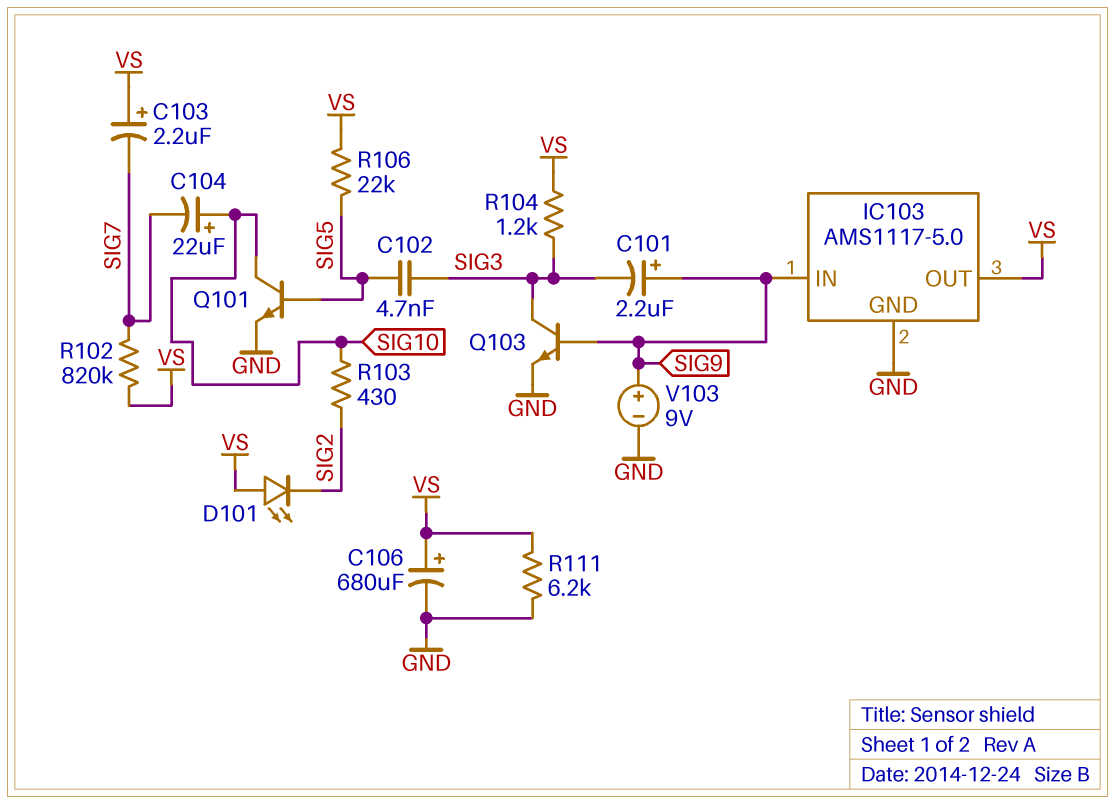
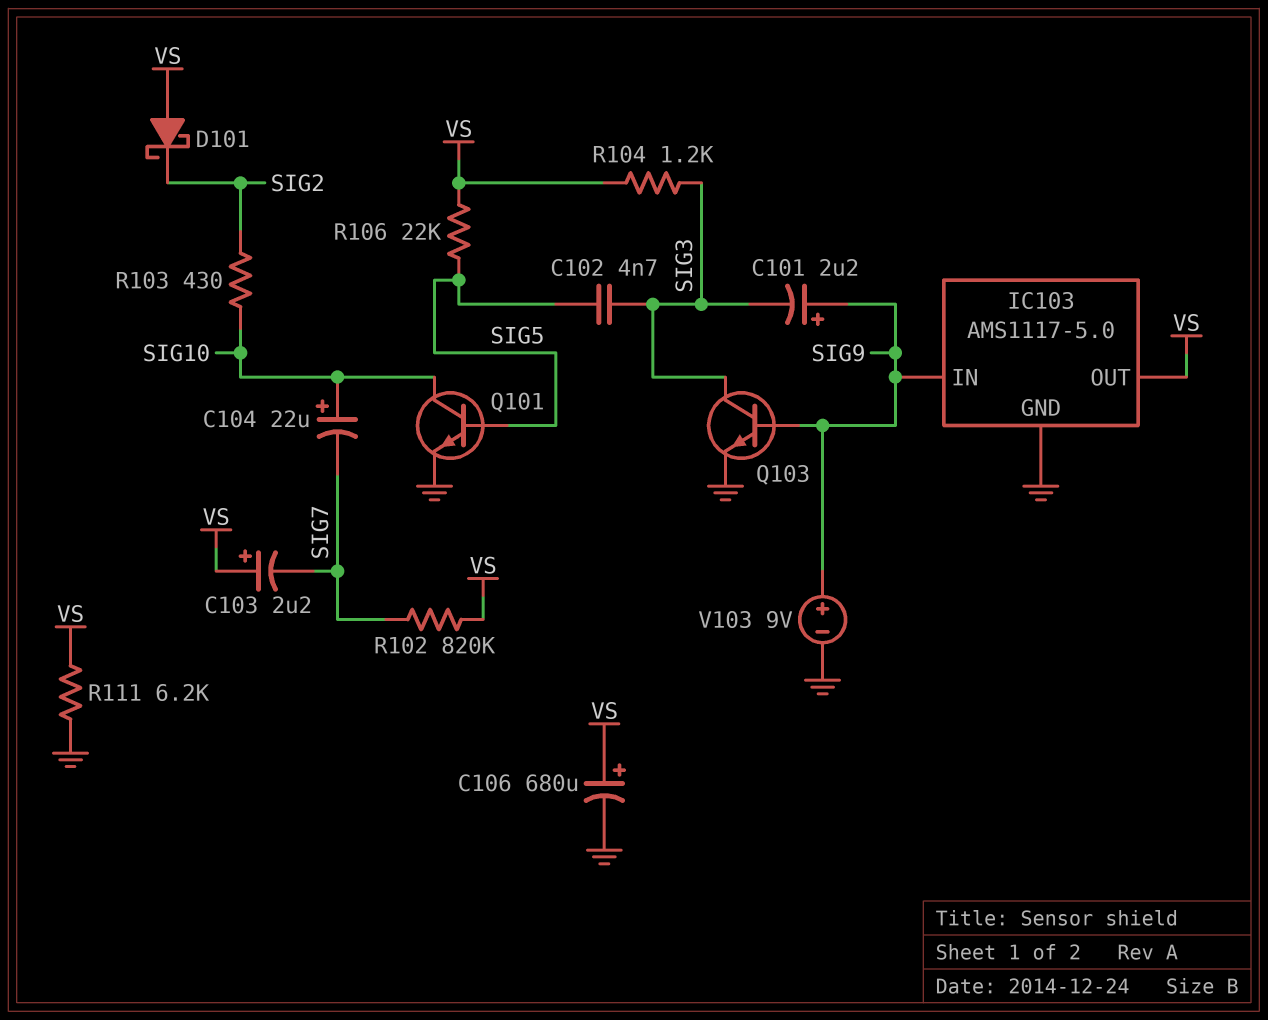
D101: LED (A VS, K SIG2) -> schottky (A VS, K SIG2)

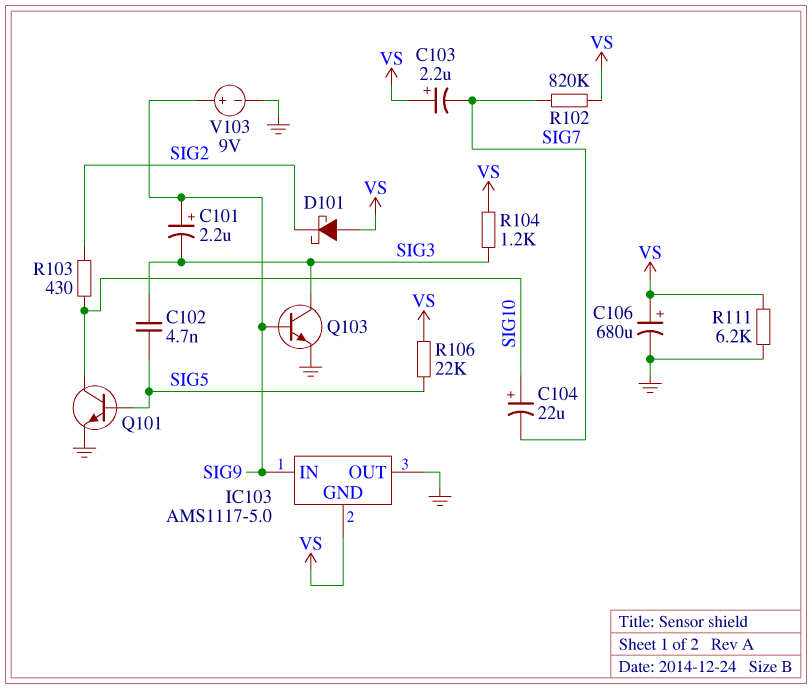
IC103 pin GND: GND -> VS
IC103 pin OUT: VS -> GND

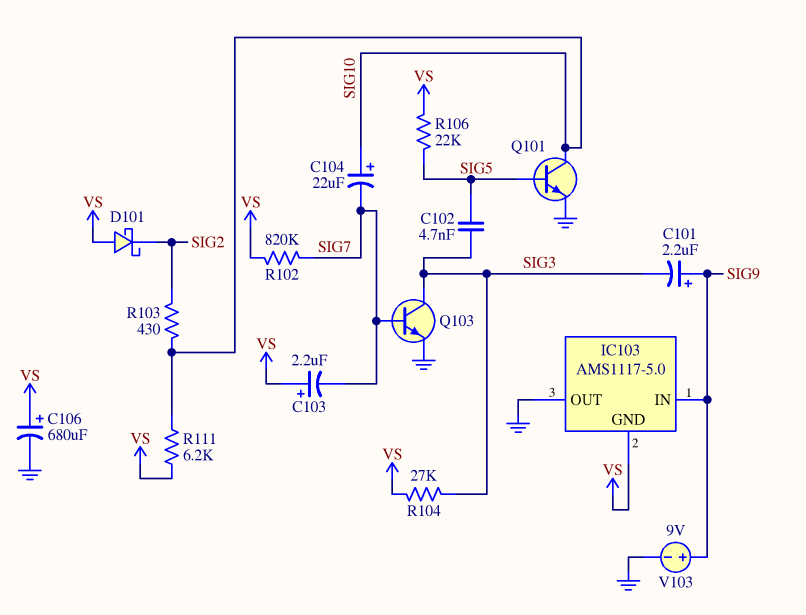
Q103: NPN (B SIG9, C SIG3, E GND) -> NPN (B SIG7, C SIG3, E GND)
R104: 1.2k (SIG3, VS) -> 27k (SIG3, VS)
R111: 6.2k (GND, VS) -> 6.2k (SIG10, VS)

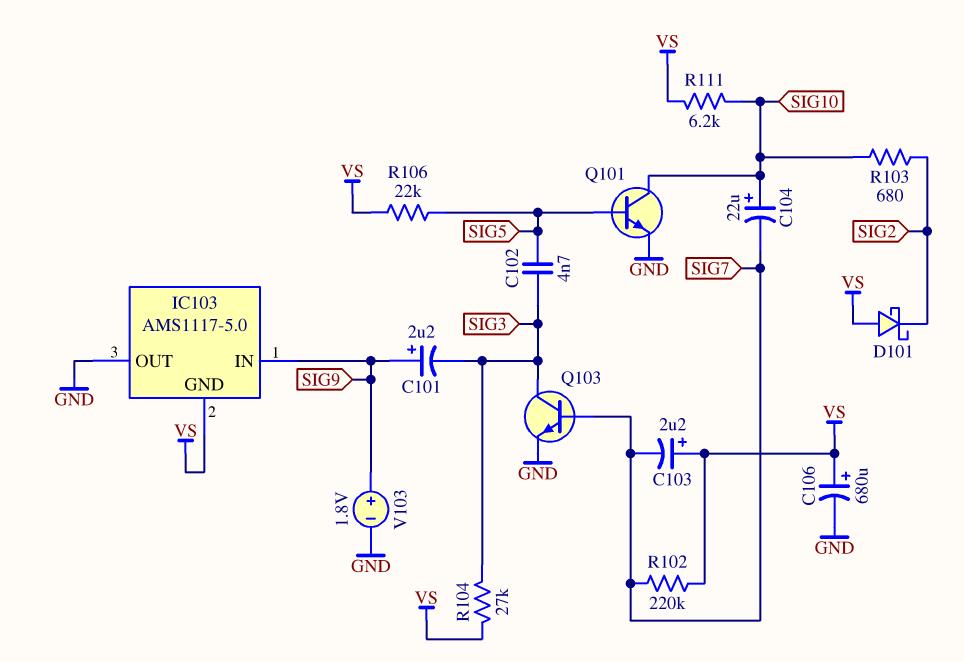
R102: 820k (SIG7, VS) -> 220k (SIG7, VS)
R103: 430 (SIG2, SIG10) -> 680 (SIG2, SIG10)
V103: 9V (plus SIG9, minus GND) -> 1.8V (plus SIG9, minus GND)

